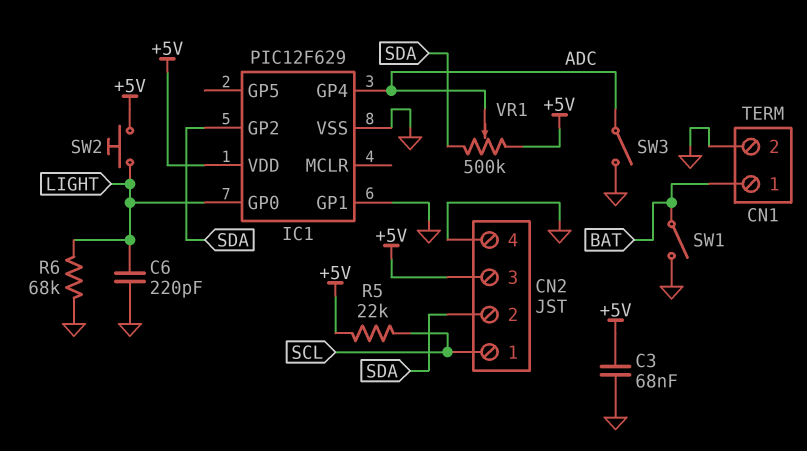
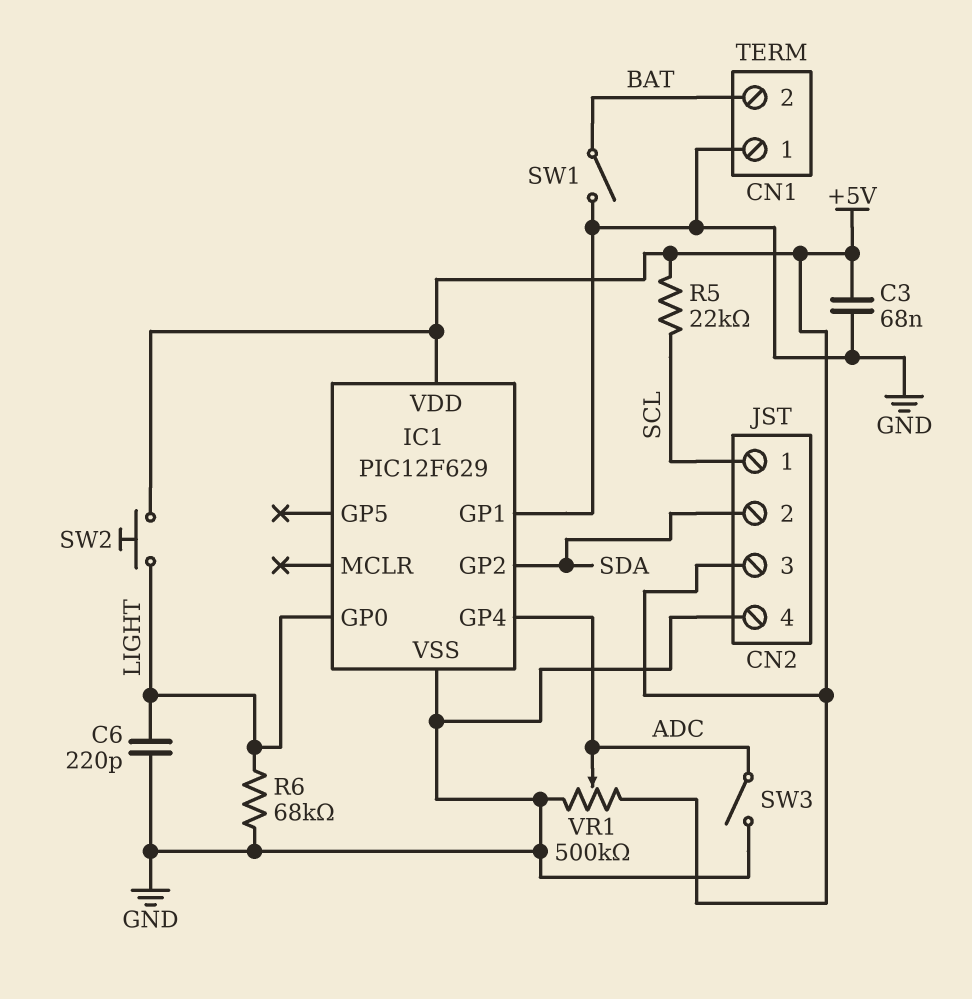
CN1 pin 1: BAT -> GND
CN1 pin 2: GND -> BAT
VR1: 500k (+5V, SDA, wiper ADC) -> 500k (+5V, GND, wiper ADC)

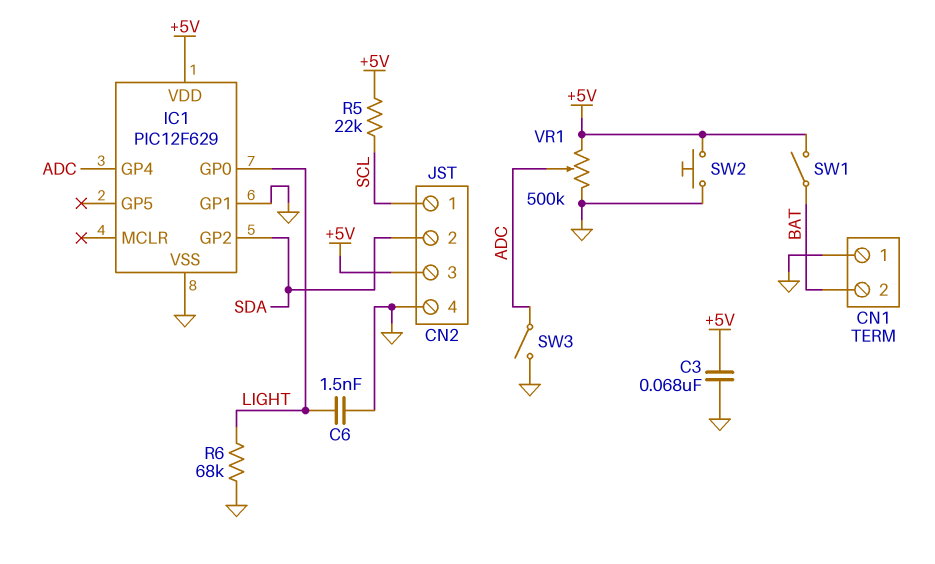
C6: 220pF (GND, LIGHT) -> 1.5nF (GND, LIGHT)
SW1: switch (BAT, GND) -> switch (+5V, BAT)
SW2: button (+5V, LIGHT) -> button (+5V, GND)

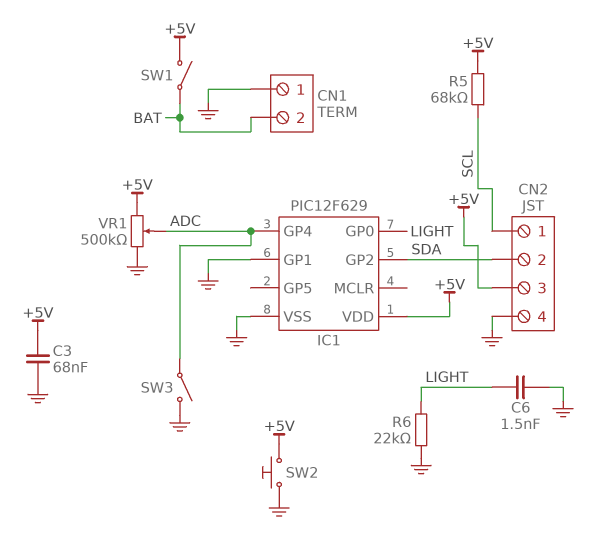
R5: 22k (+5V, SCL) -> 68k (+5V, SCL)
R6: 68k (GND, LIGHT) -> 22k (GND, LIGHT)

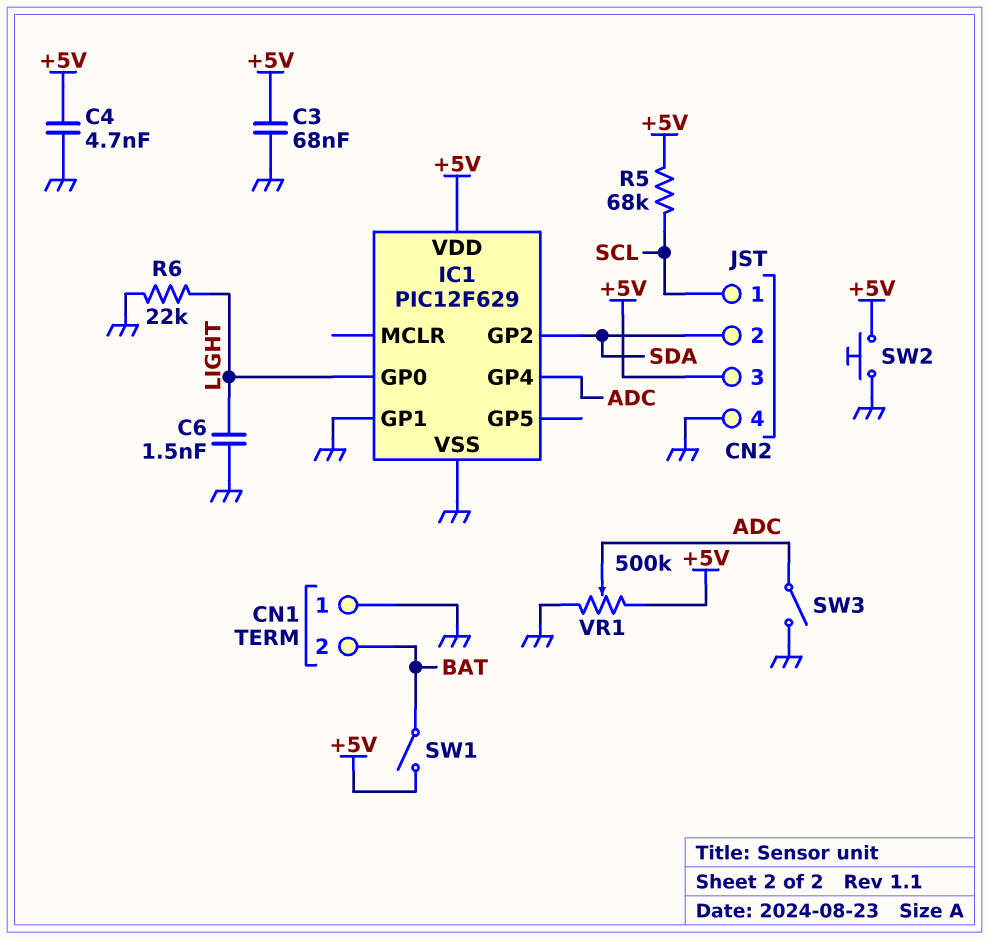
C4: none -> 4.7nF (+5V, GND)

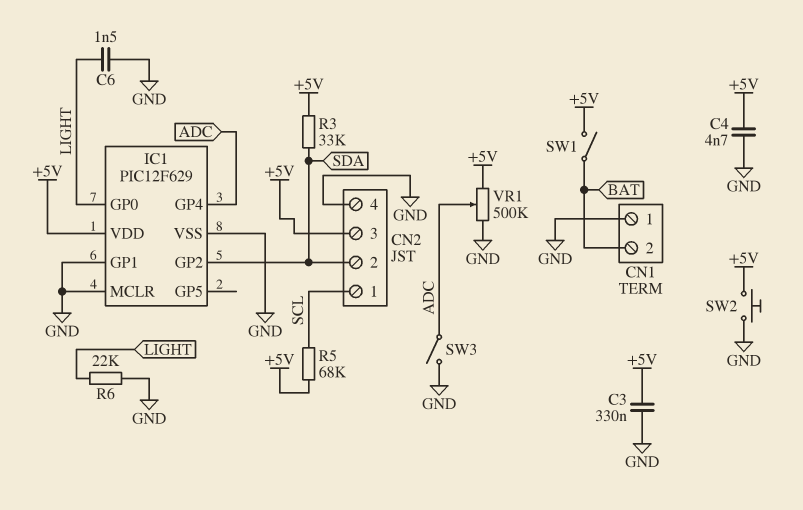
C3: 68nF (+5V, GND) -> 330nF (+5V, GND)
IC1 pin MCLR: none -> GND
R3: none -> 33k (+5V, SDA)

